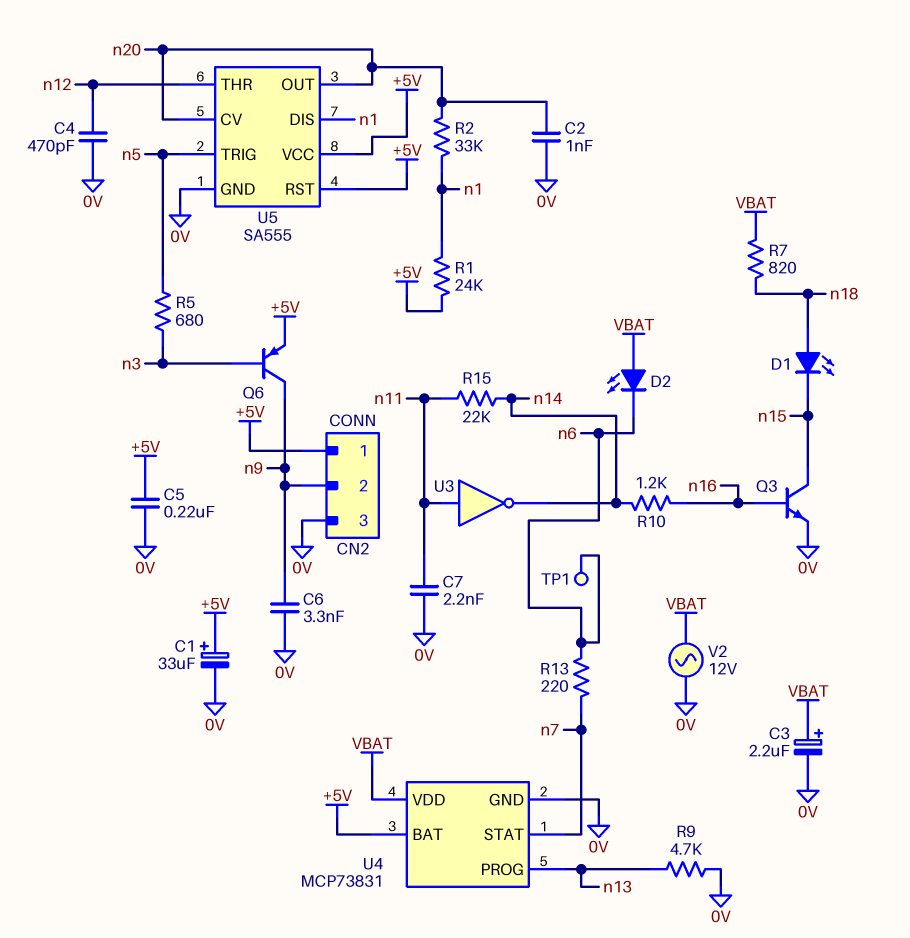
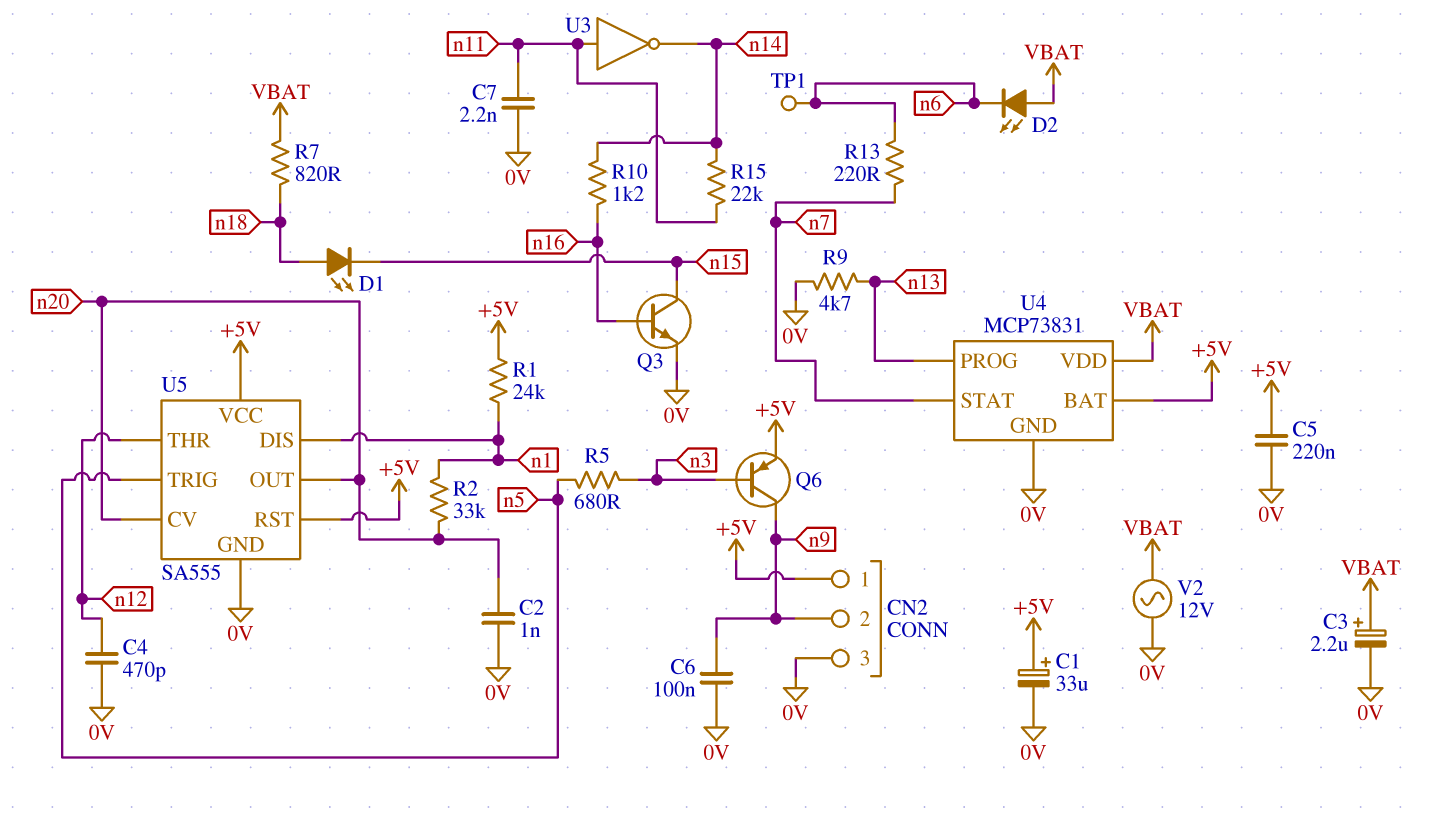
C6: 3.3nF (0V, n9) -> 100nF (0V, n9)

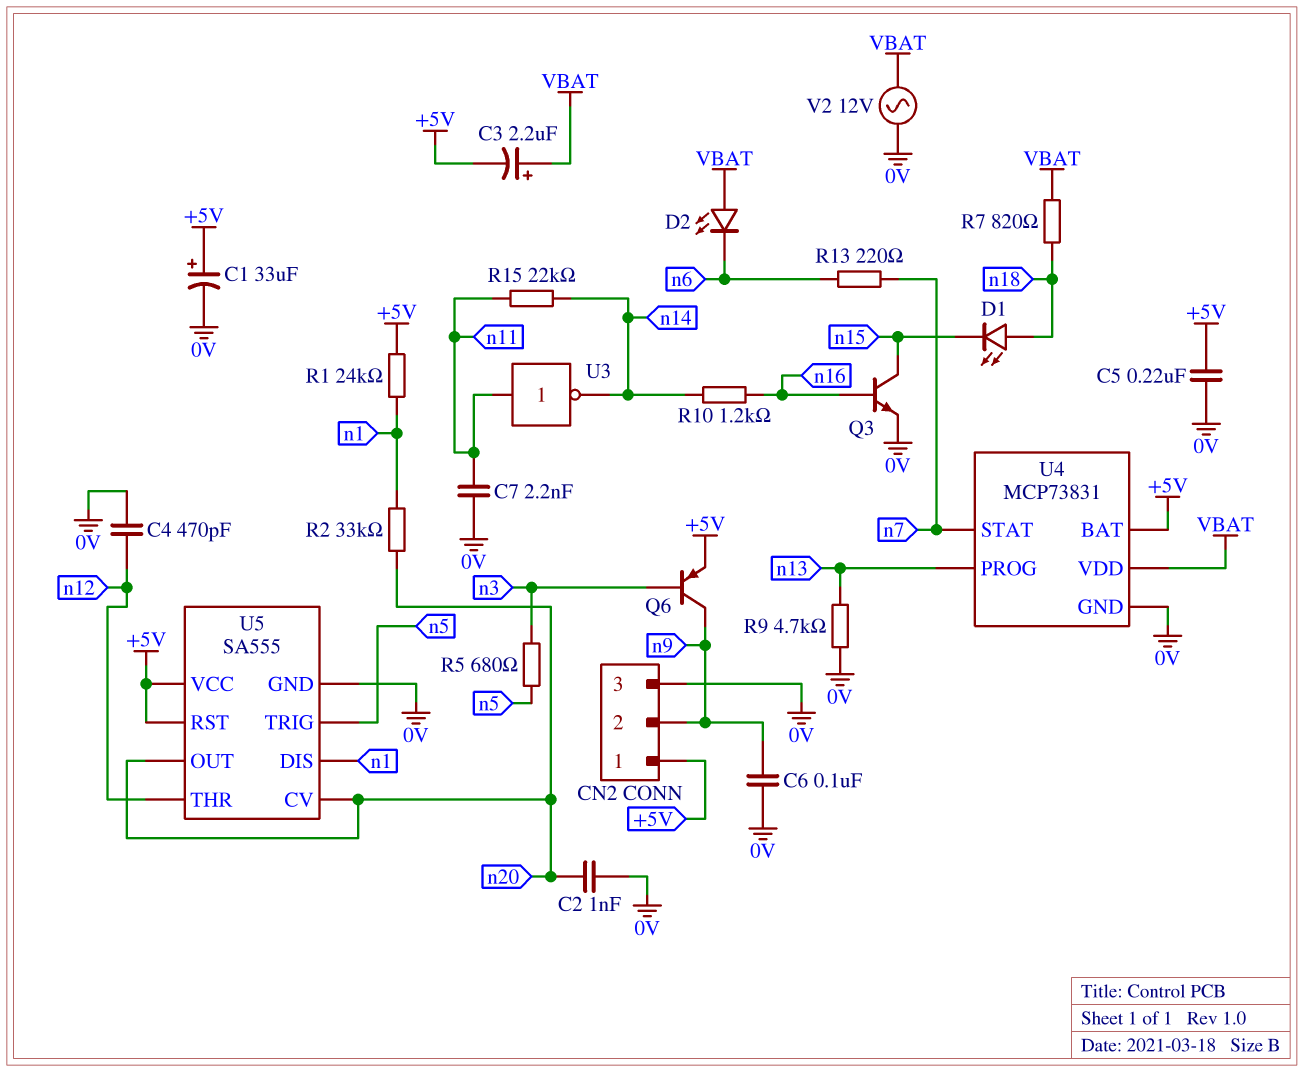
C3: 2.2uF (plus VBAT, minus 0V) -> 2.2uF (plus VBAT, minus +5V)
TP1: test point (n6) -> none

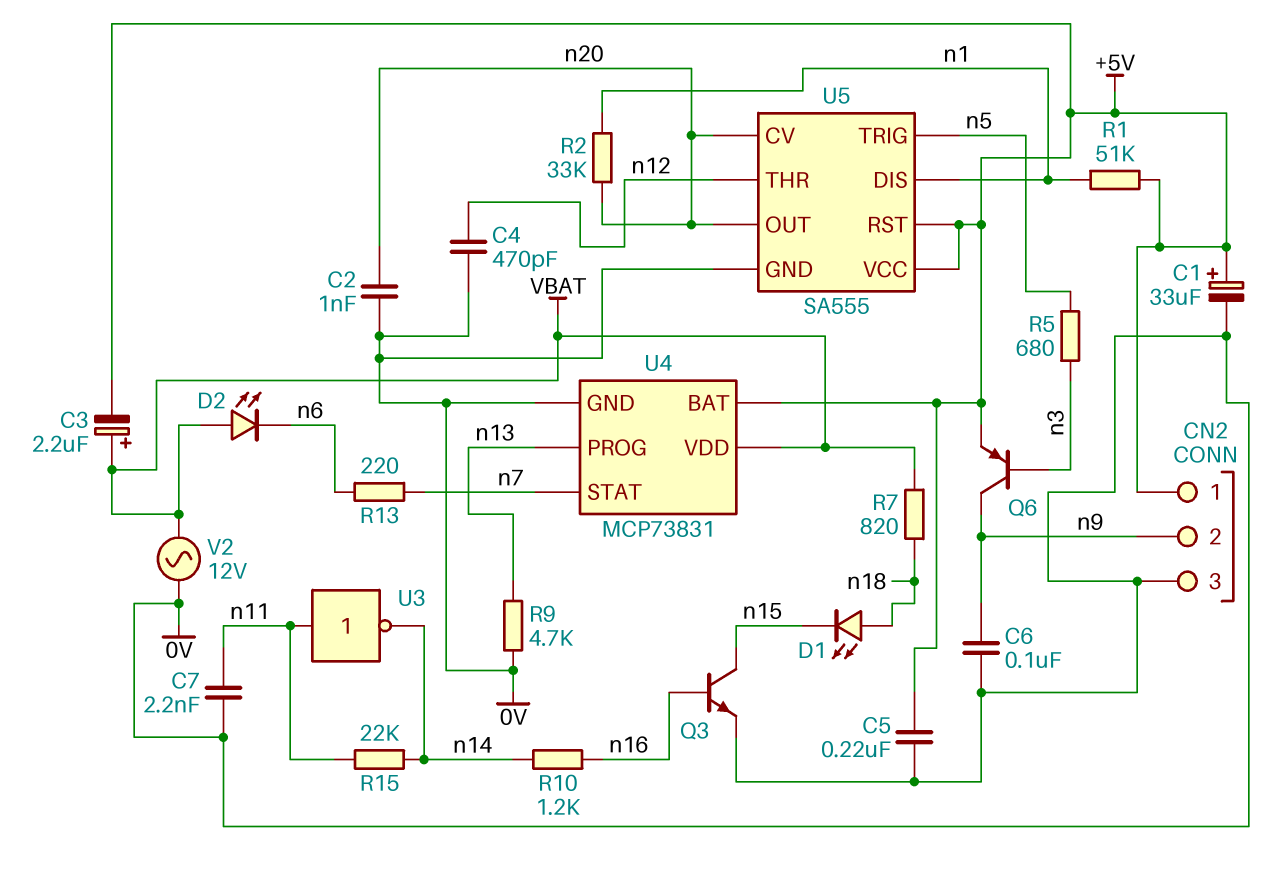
R1: 24k (+5V, n1) -> 51k (+5V, n1)

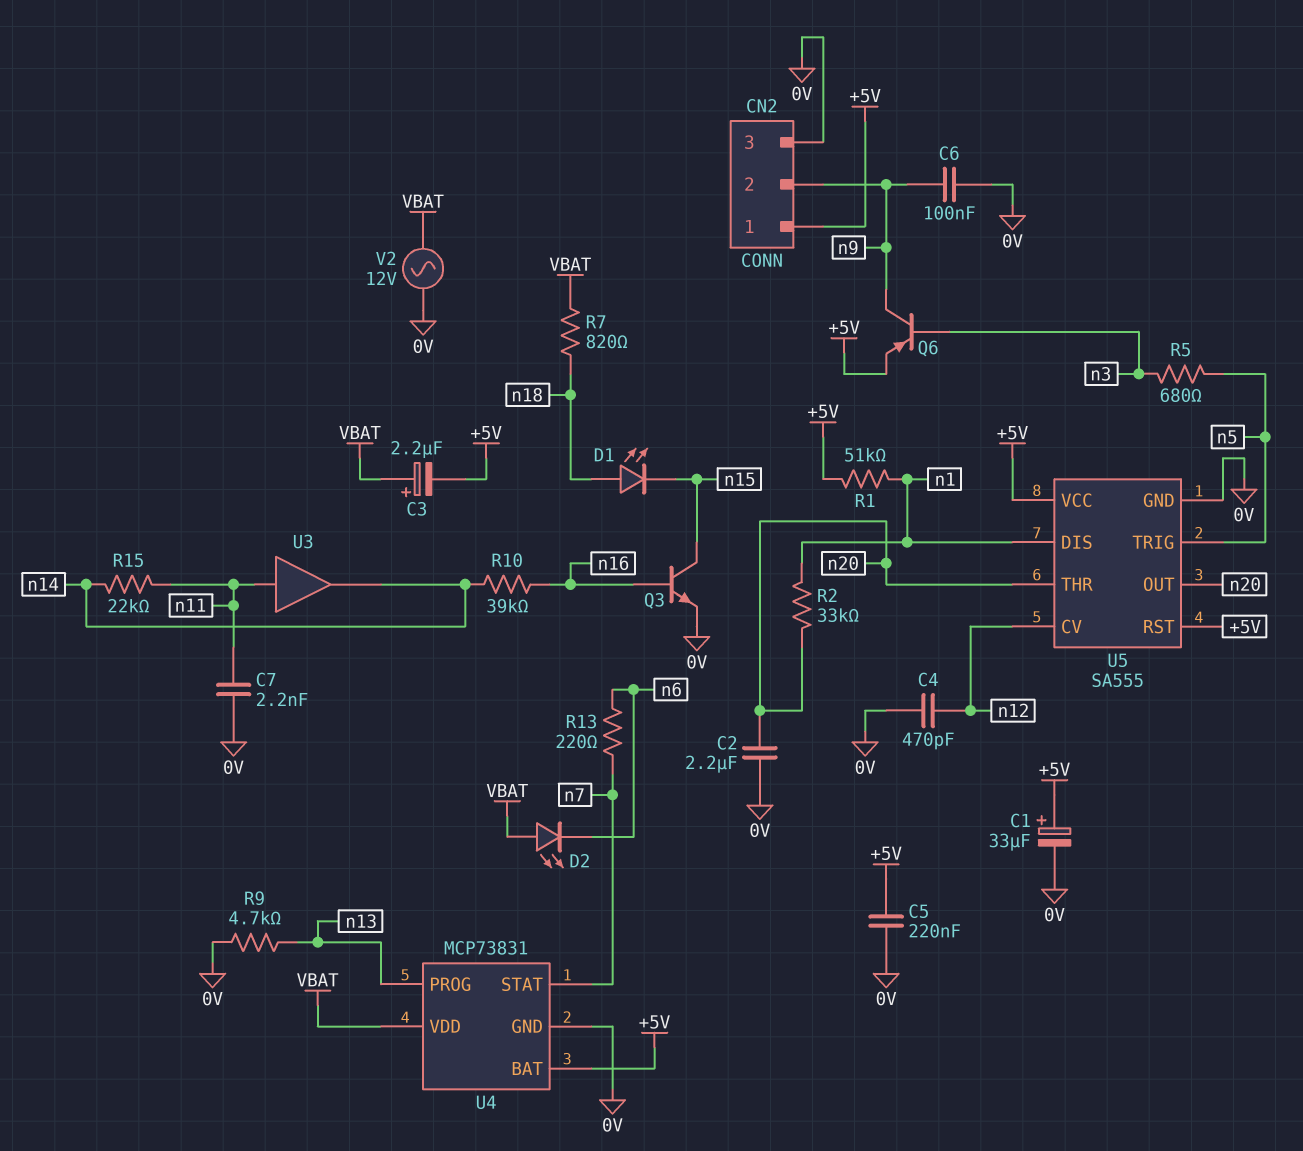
C2: 1nF (0V, n20) -> 2.2uF (0V, n20)
R10: 1.2k (n14, n16) -> 39k (n14, n16)
U3: NOT (in n11, out n14) -> buffer (in n11, out n14)
U5 pin CV: n20 -> n12
U5 pin THR: n12 -> n20

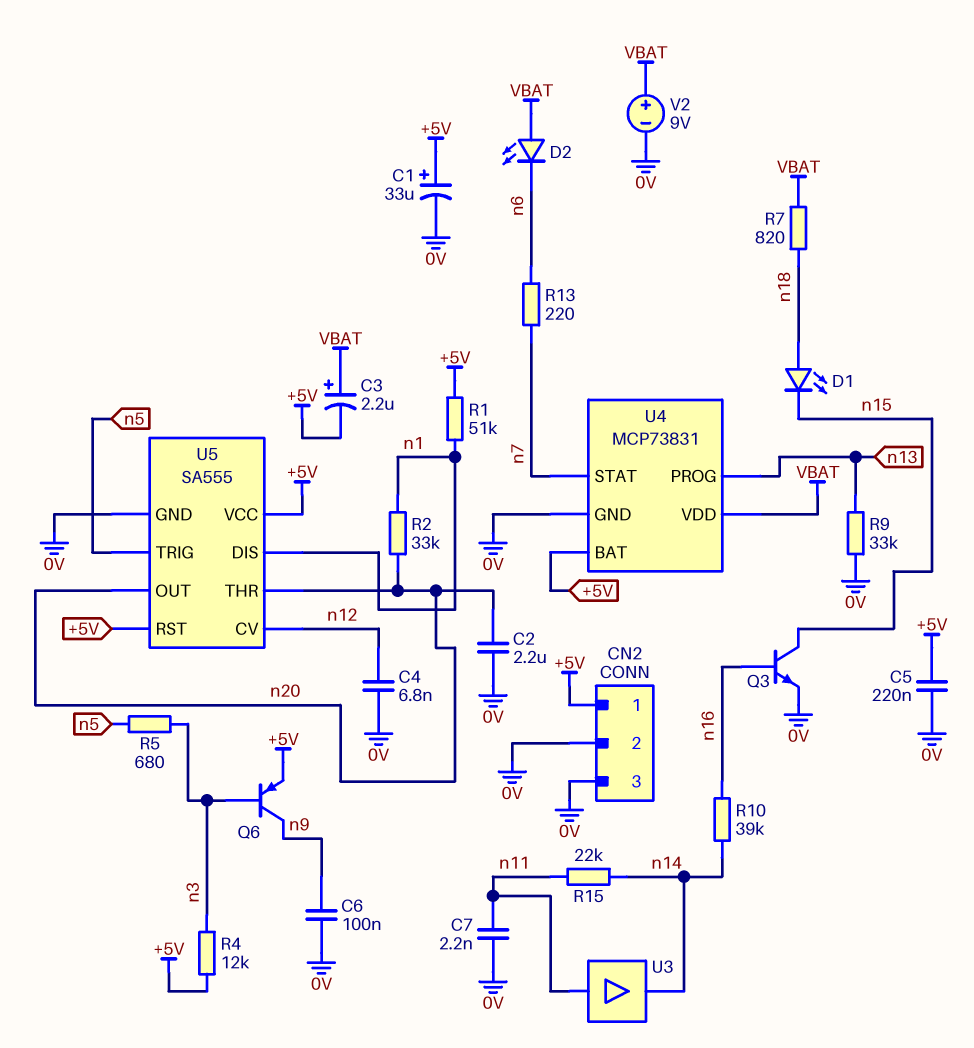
C4: 470pF (0V, n12) -> 6.8nF (0V, n12)
CN2 pin 2: n9 -> 0V
R4: none -> 12k (+5V, n3)
R9: 4.7k (0V, n13) -> 33k (0V, n13)
V2: AC 12V (0V, VBAT) -> 9V (plus VBAT, minus 0V)

